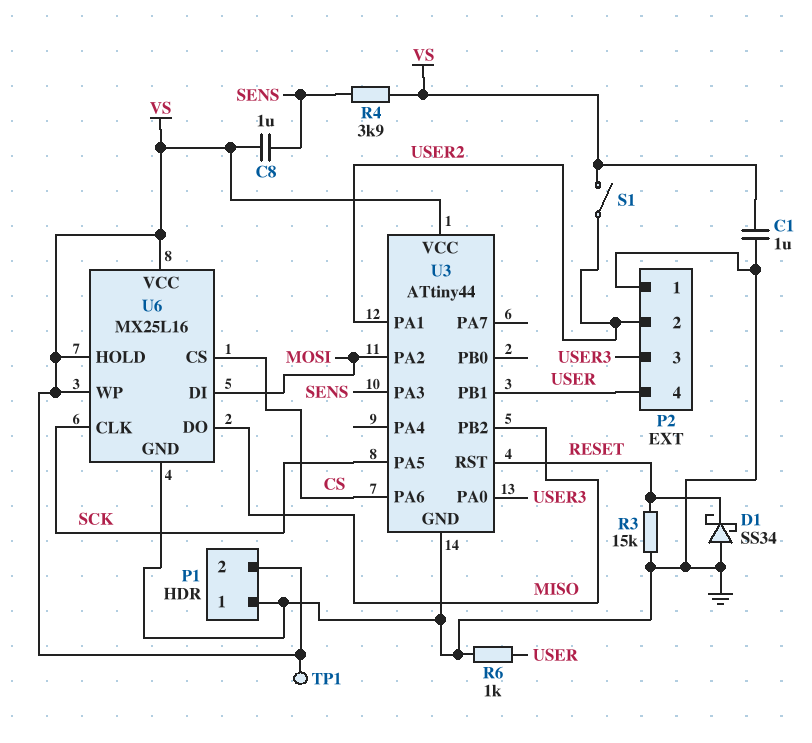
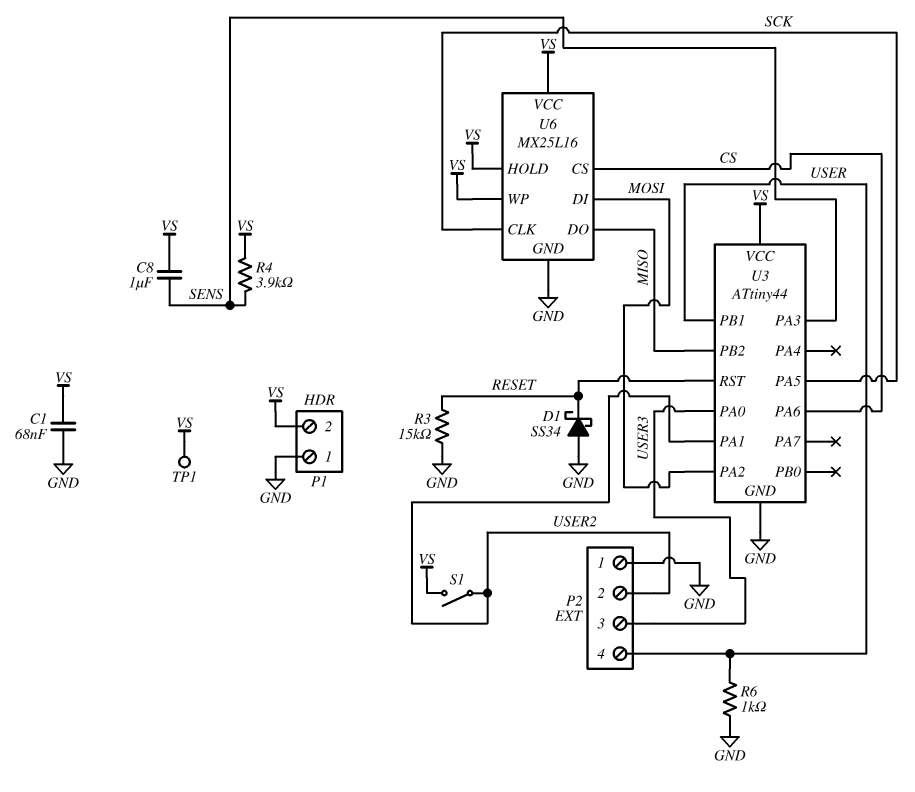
C1: 1uF (GND, VS) -> 68nF (GND, VS)

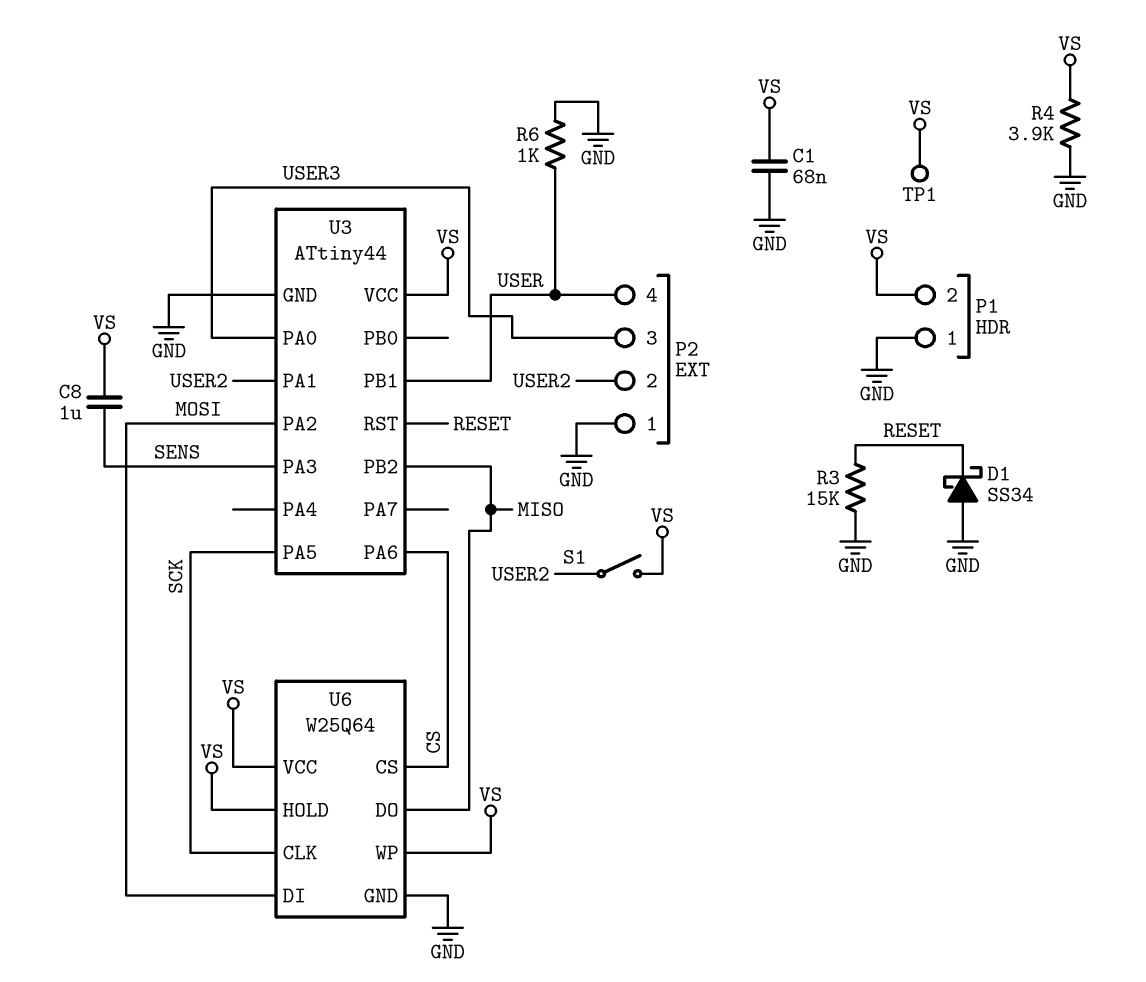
R4: 3.9k (SENS, VS) -> 3.9k (GND, VS)
U6: MX25L16 -> W25Q64

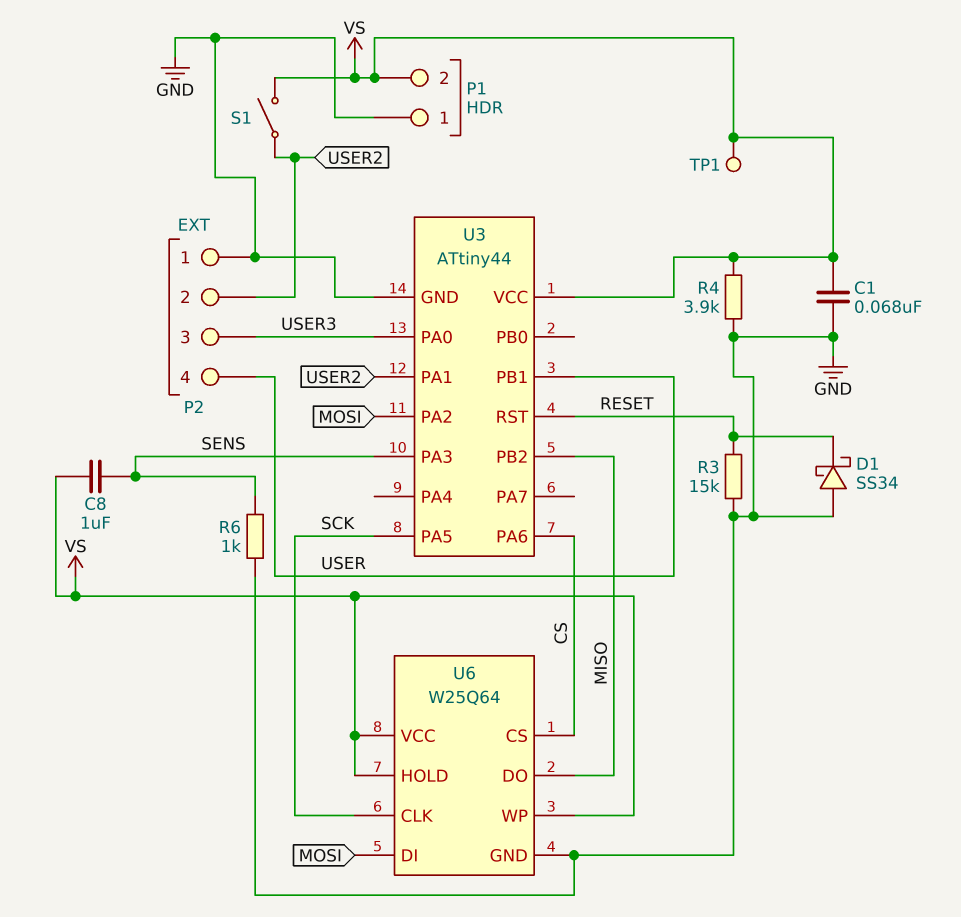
R6: 1k (GND, USER) -> 1k (GND, SENS)

